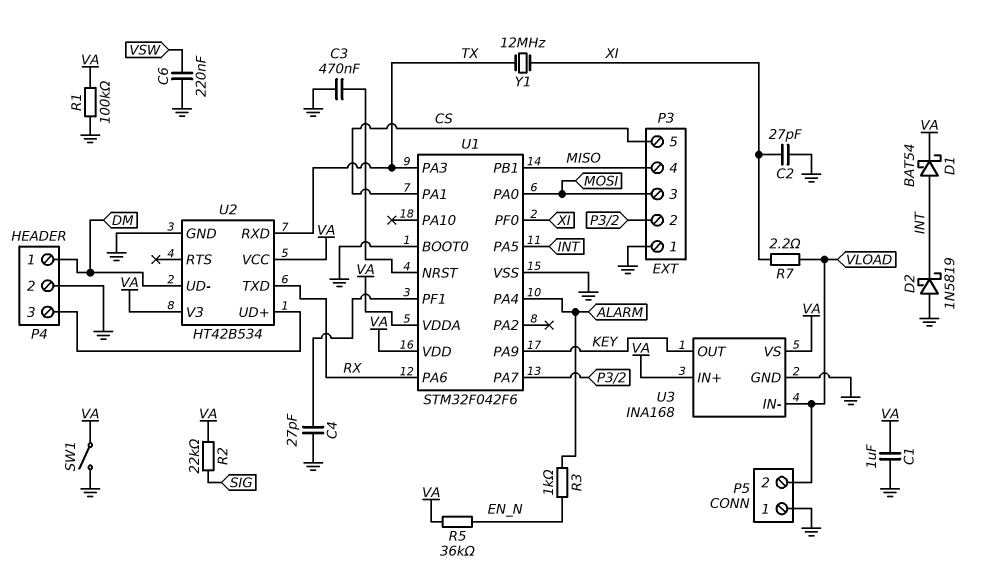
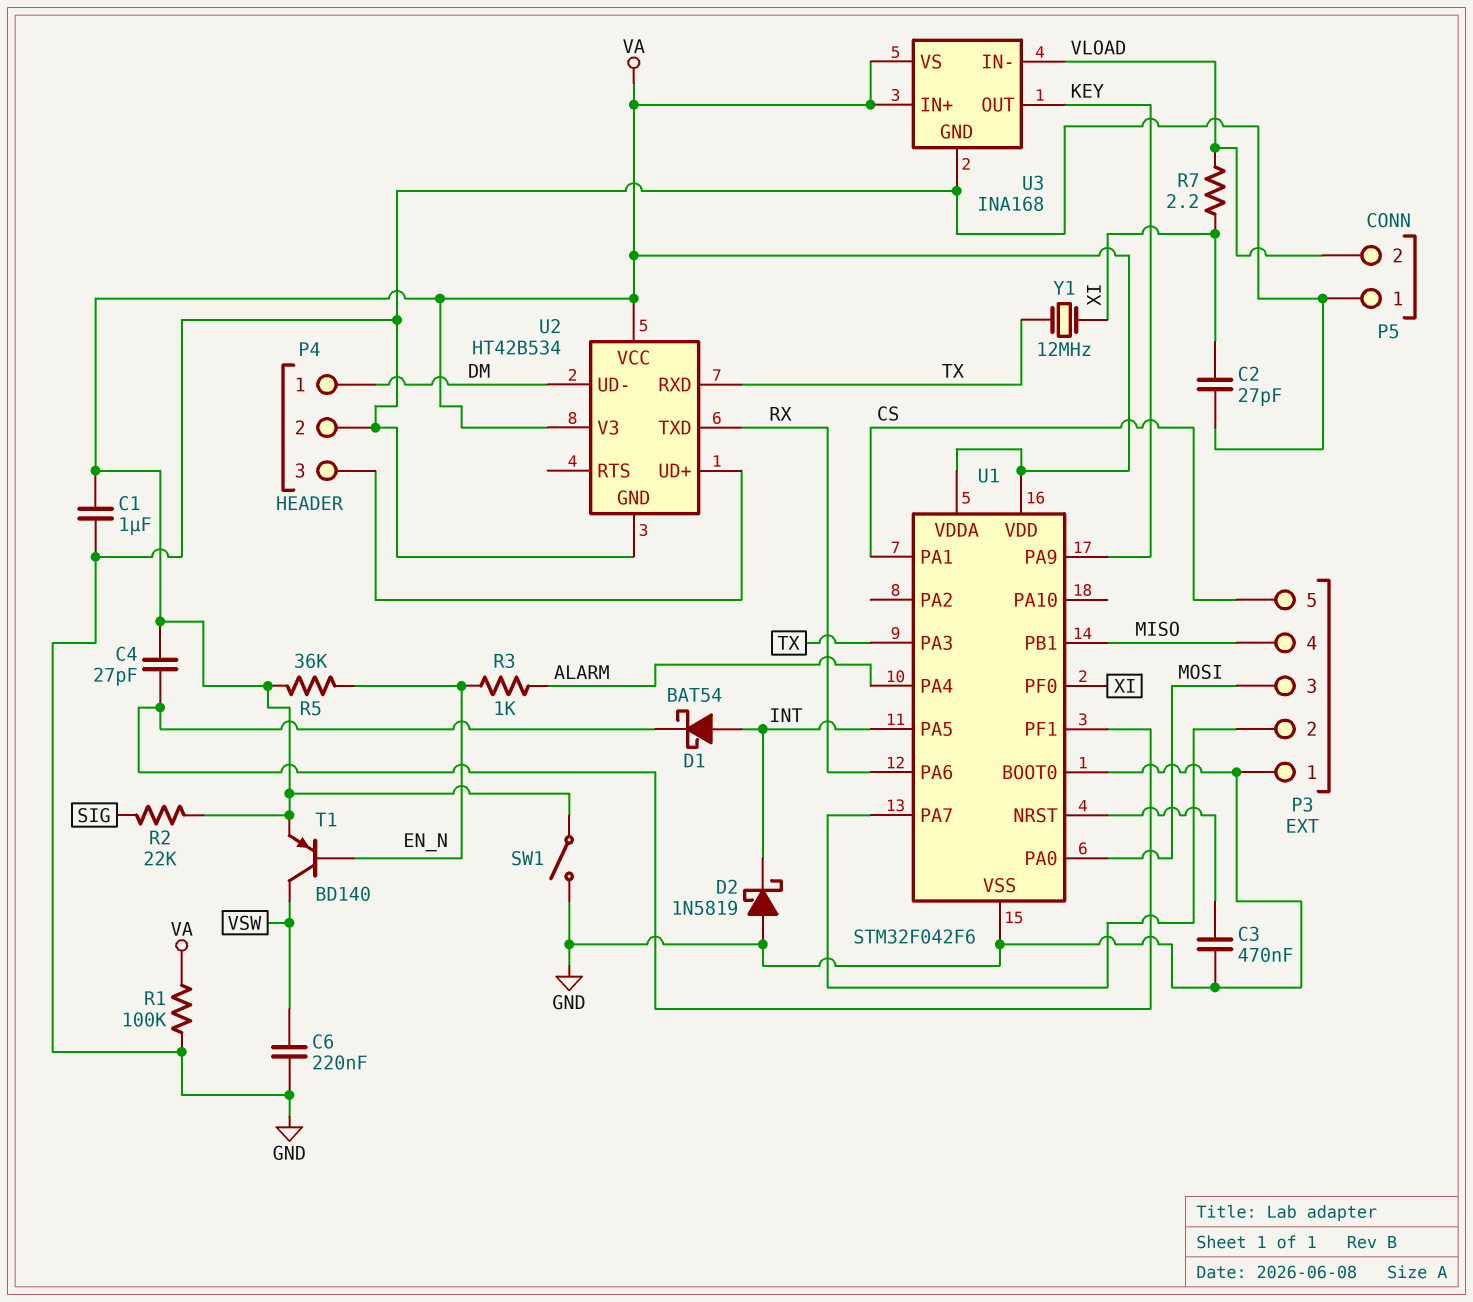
C4: 27pF (GND, U1/PF1) -> 27pF (U1/PF1, VA)
D1: schottky BAT54 (A INT, K VA) -> schottky BAT54 (A INT, K U1/PF1)
T1: none -> PNP BD140 (B EN_N, C VSW, E VA)

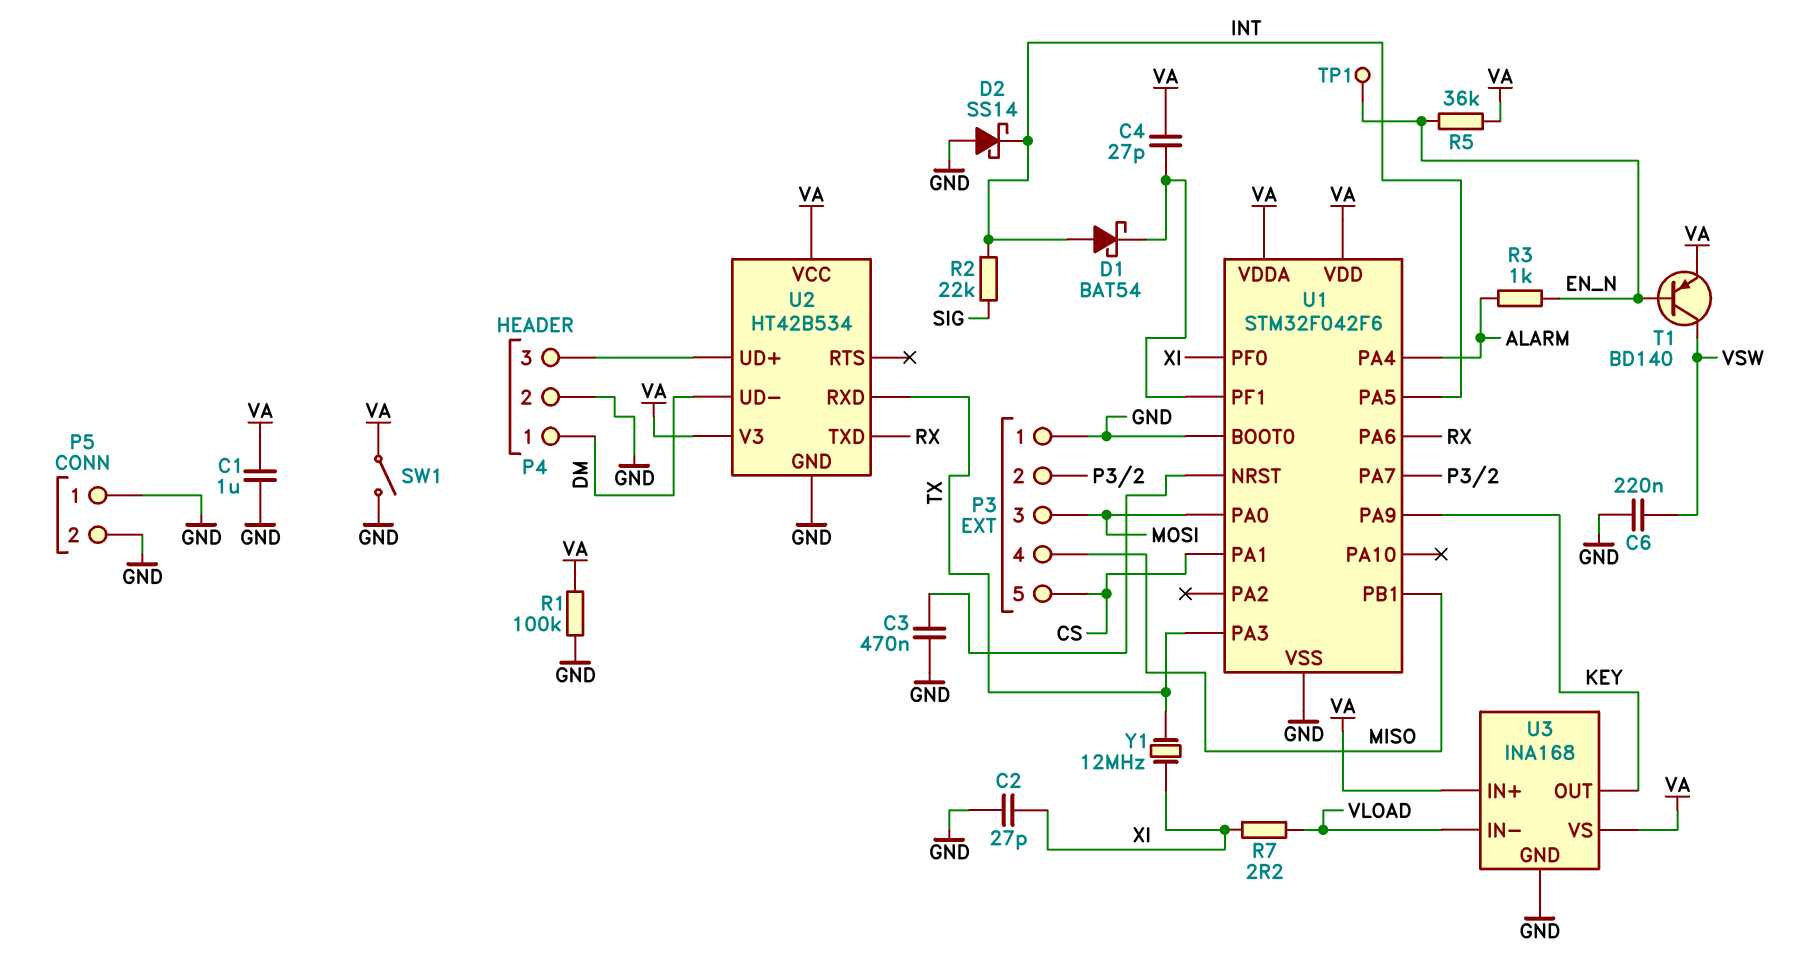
D2: schottky 1N5819 (A GND, K INT) -> schottky SS14 (A GND, K INT)
P5 pin 2: VLOAD -> GND
R2: 22k (SIG, VA) -> 22k (INT, SIG)
TP1: none -> test point (EN_N)

